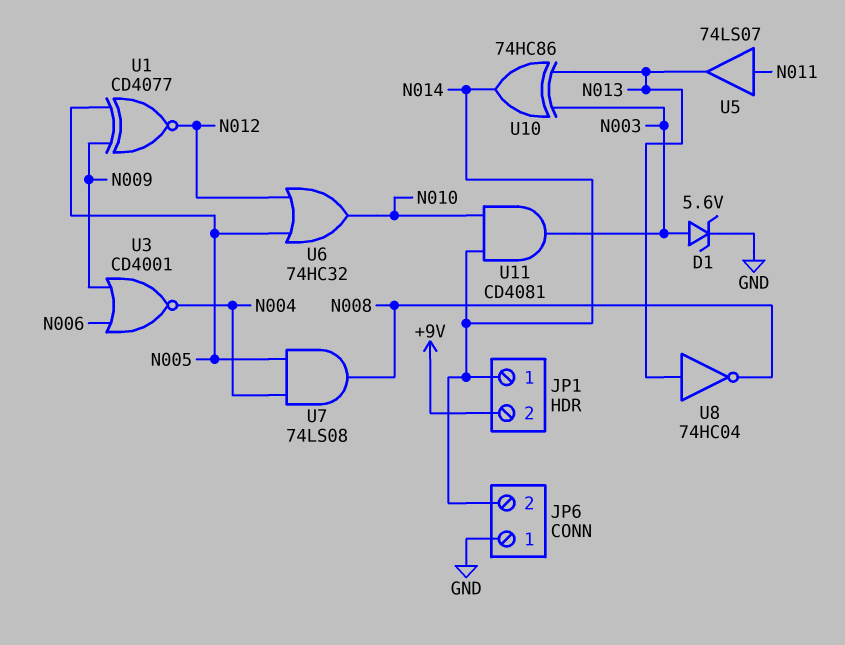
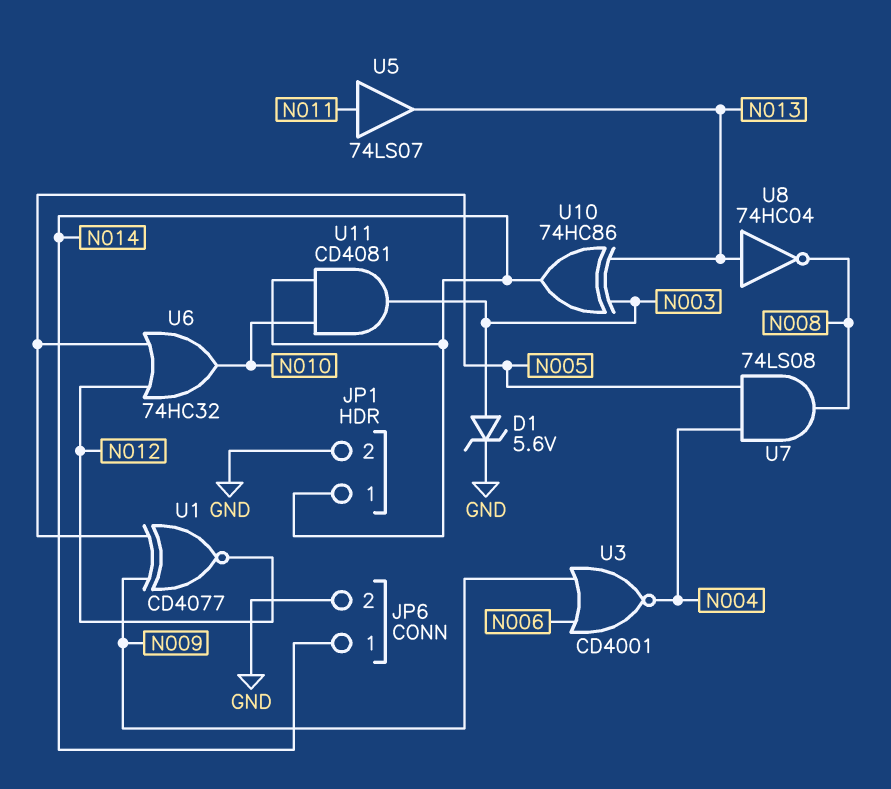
JP1 pin 2: +9V -> GND
JP6 pin 1: GND -> N014
JP6 pin 2: N014 -> GND

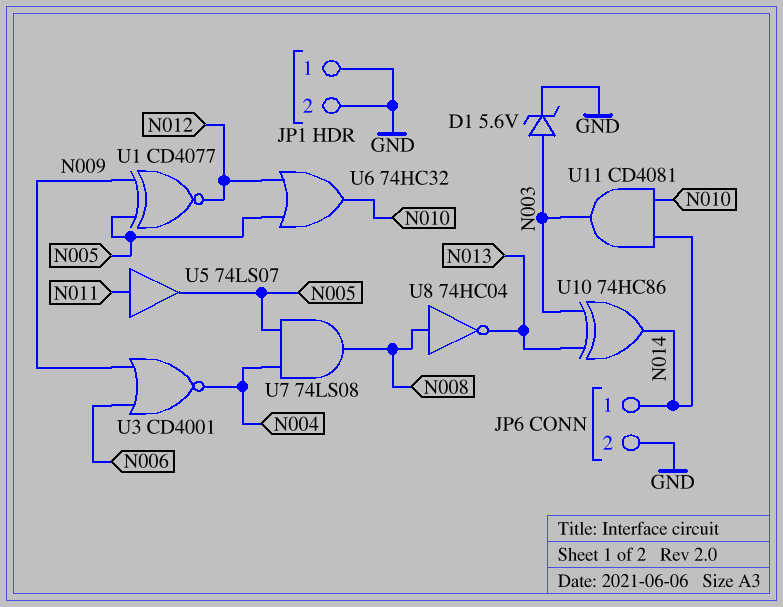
JP1 pin 1: N014 -> GND
U5: buffer 74LS07 (in N011, out N013) -> buffer 74LS07 (in N011, out N005)
U8: NOT 74HC04 (in N013, out N008) -> NOT 74HC04 (in N008, out N013)

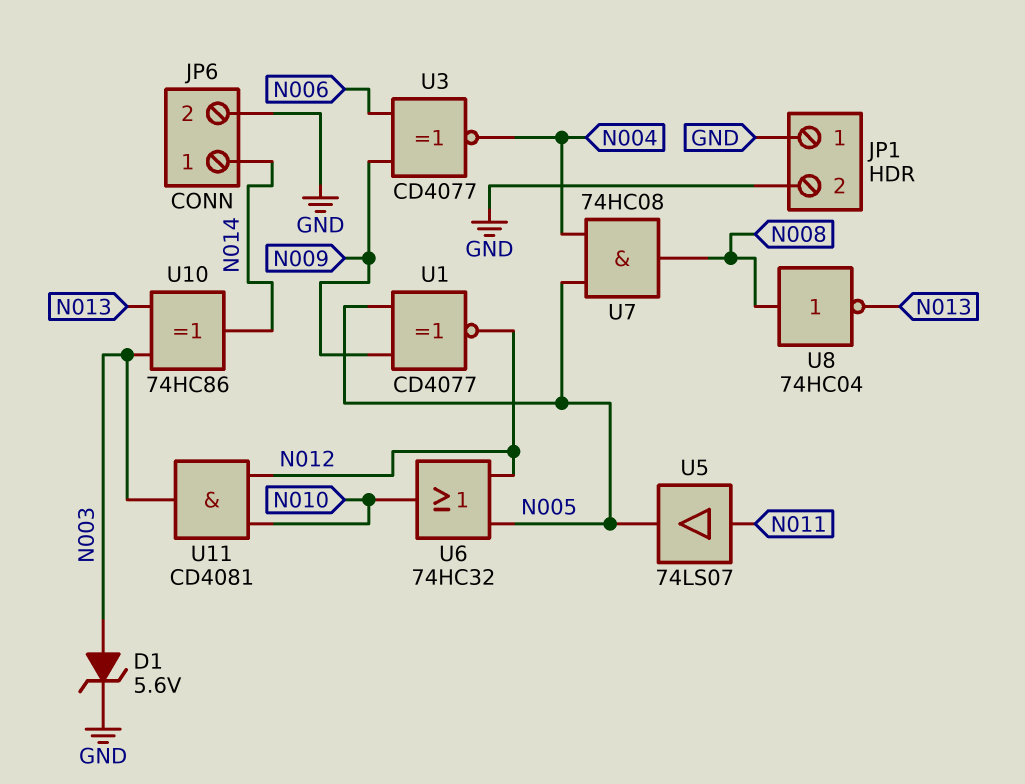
U3: NOR CD4001 (in N006, in N009, out N004) -> XNOR CD4077 (in N006, in N009, out N004)
U7: AND 74LS08 (in N004, in N005, out N008) -> AND 74HC08 (in N004, in N005, out N008)
U11: AND CD4081 (in N010, in N014, out N003) -> AND CD4081 (in N010, in N012, out N003)

